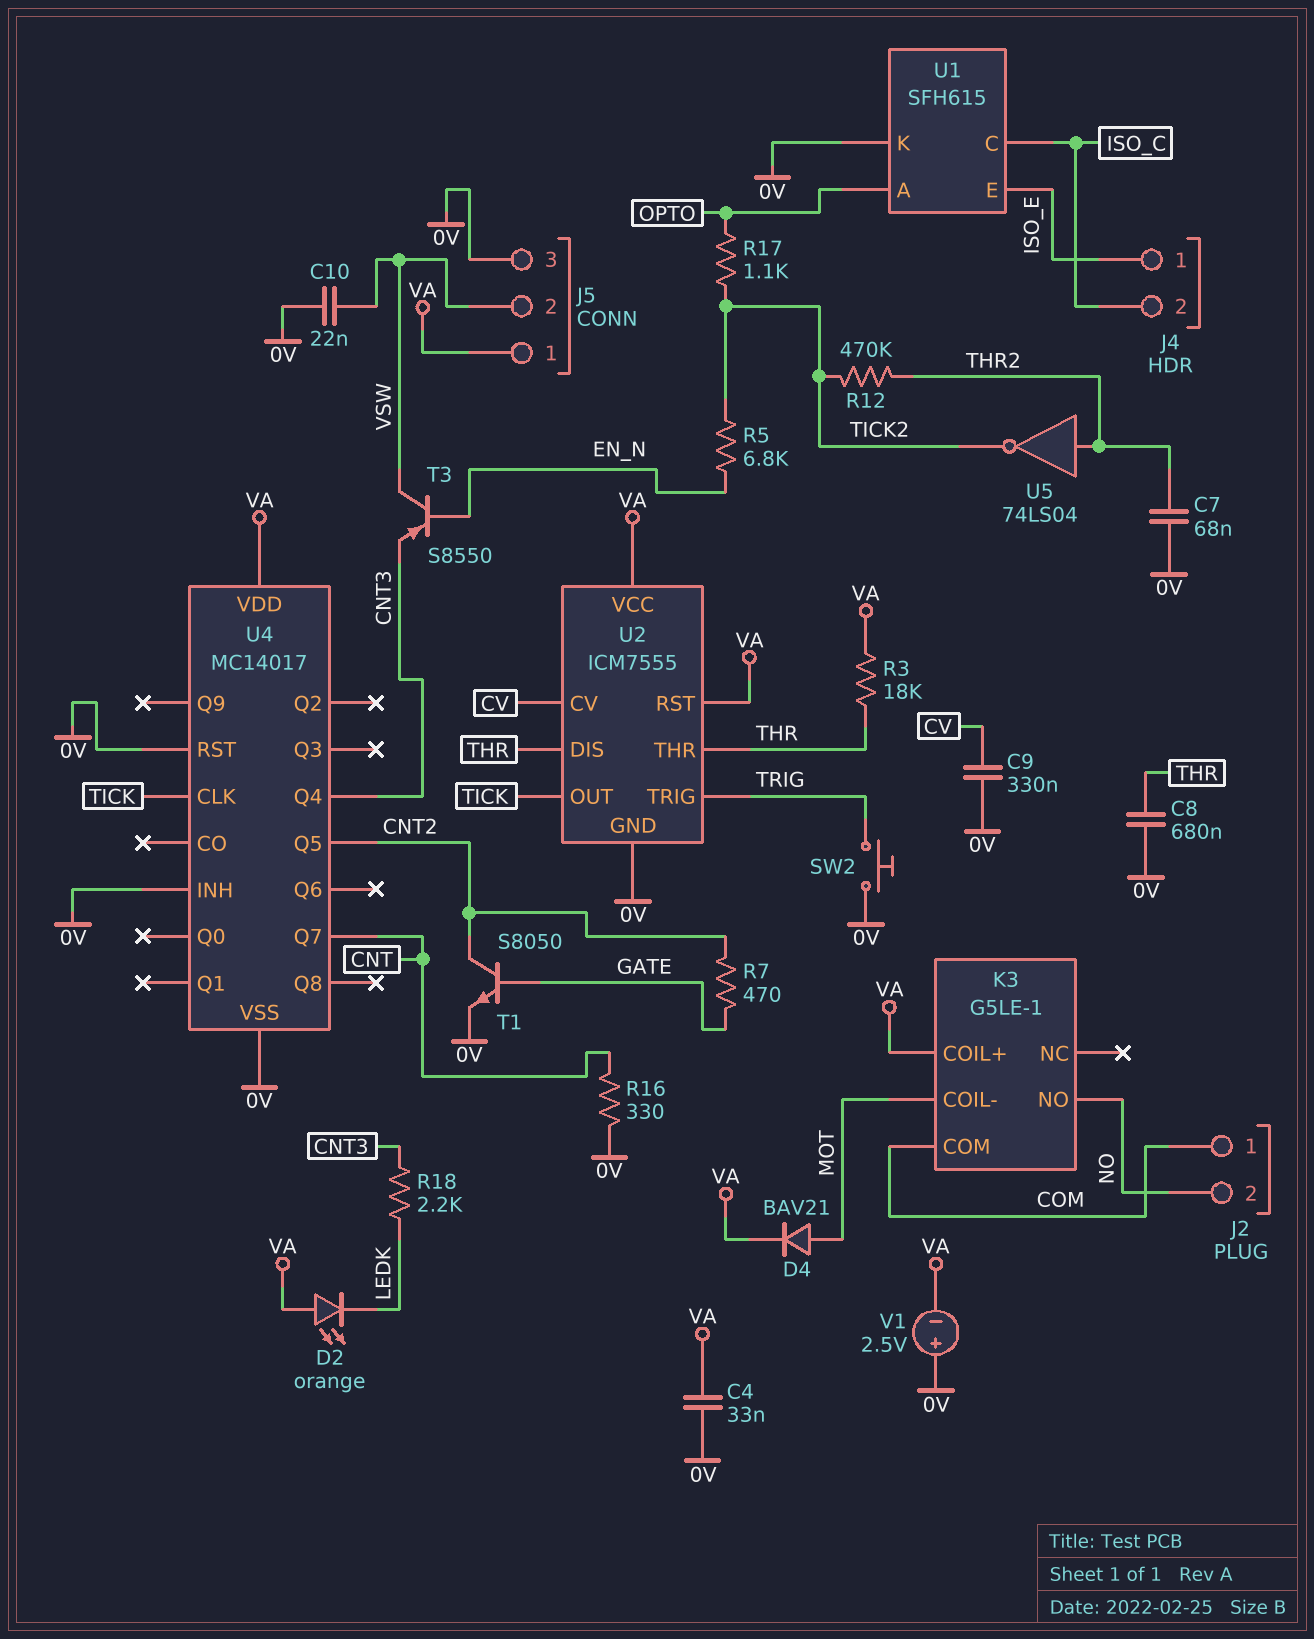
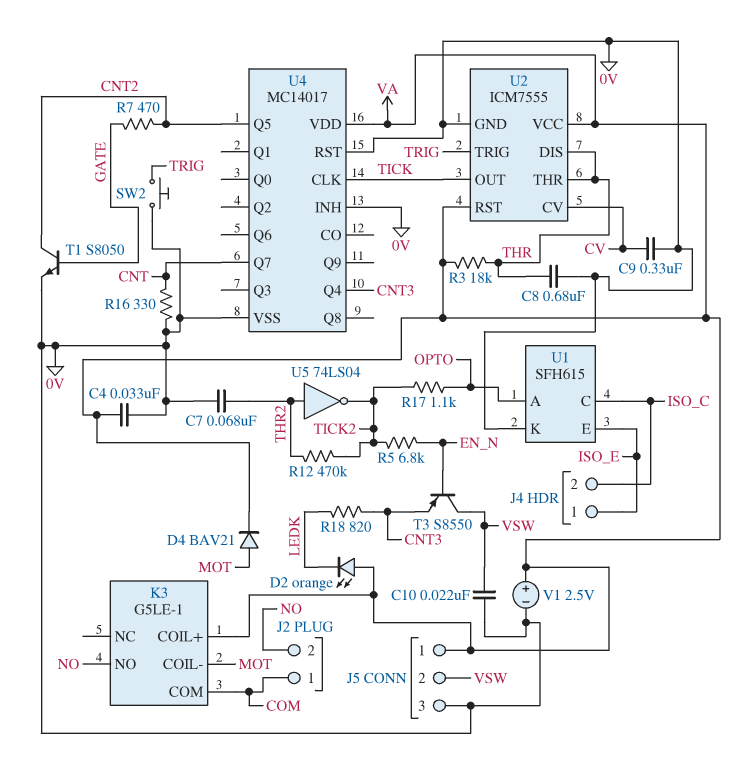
R18: 2.2k (CNT3, LEDK) -> 820 (CNT3, LEDK)
V1: 2.5V (plus 0V, minus VA) -> 2.5V (plus VA, minus 0V)

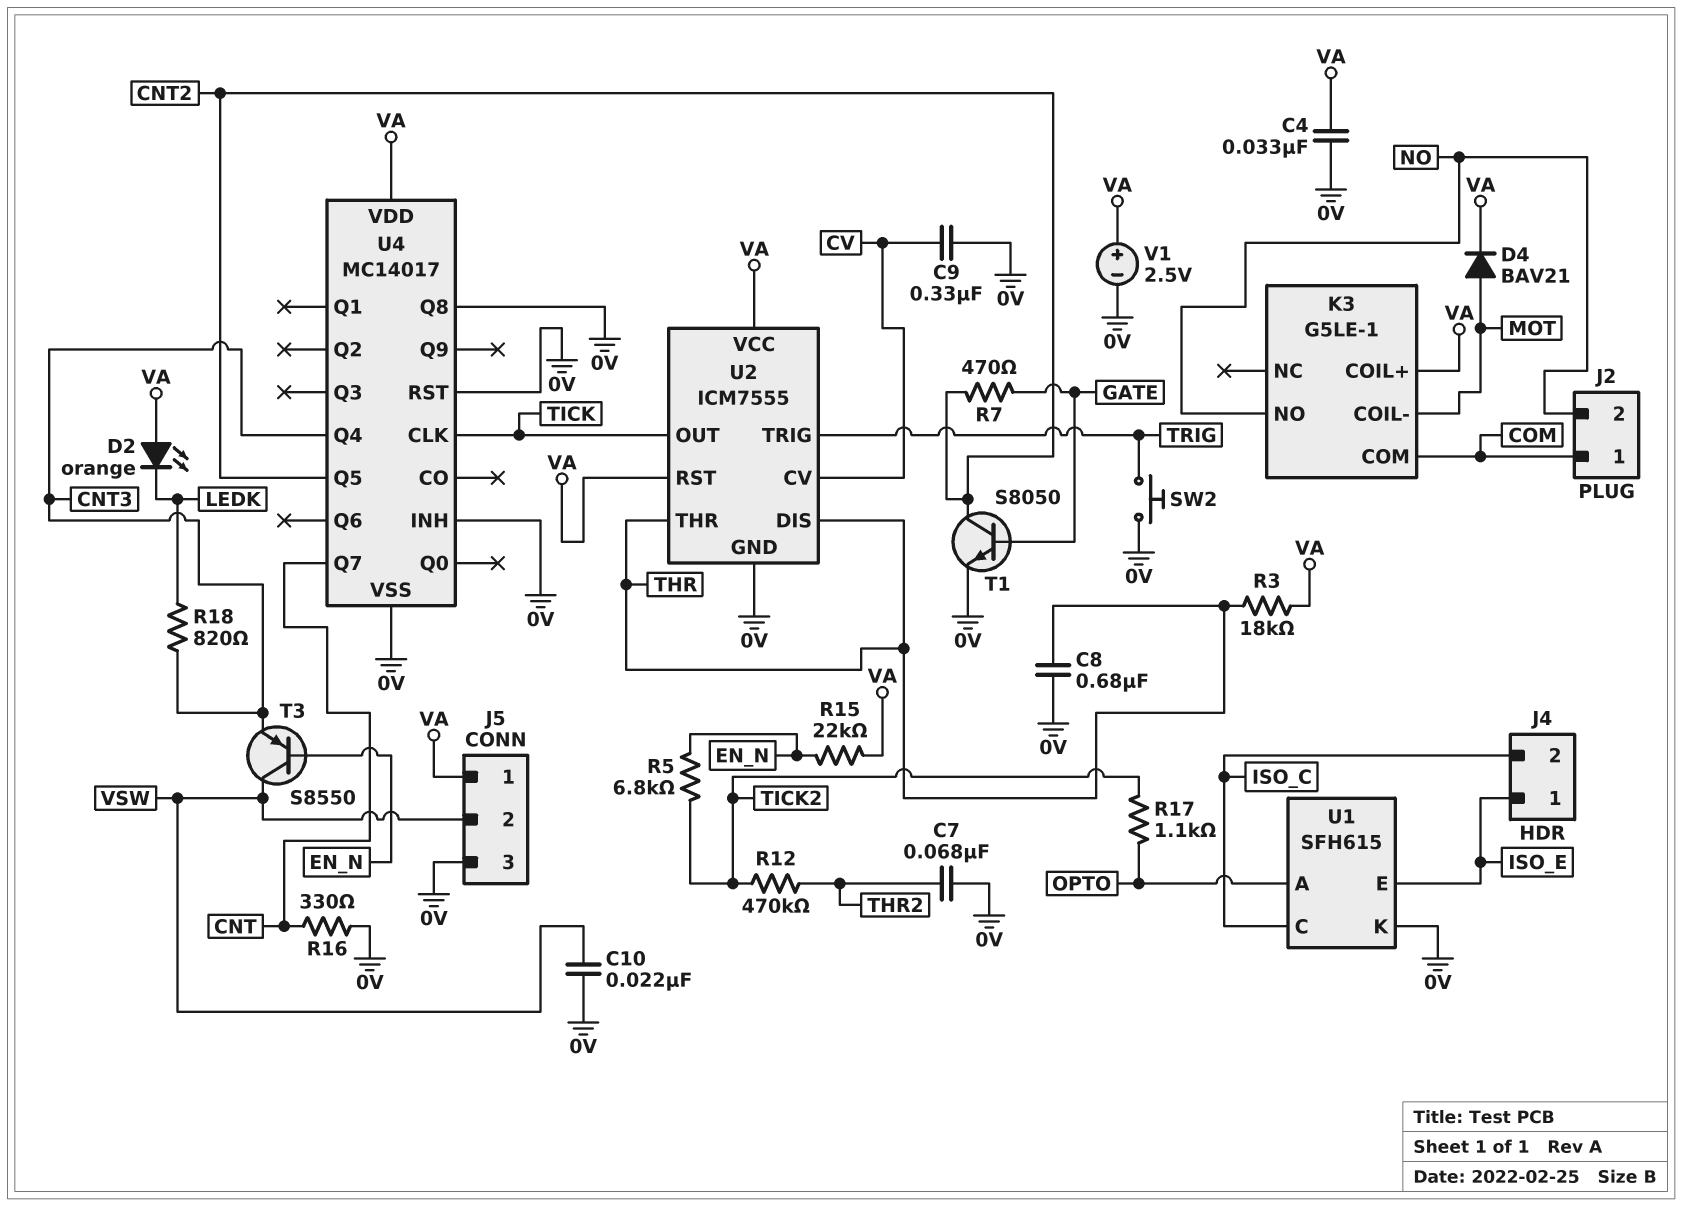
R15: none -> 22k (EN_N, VA)
U4 pin Q8: none -> 0V
U5: NOT 74LS04 (in THR2, out TICK2) -> none

